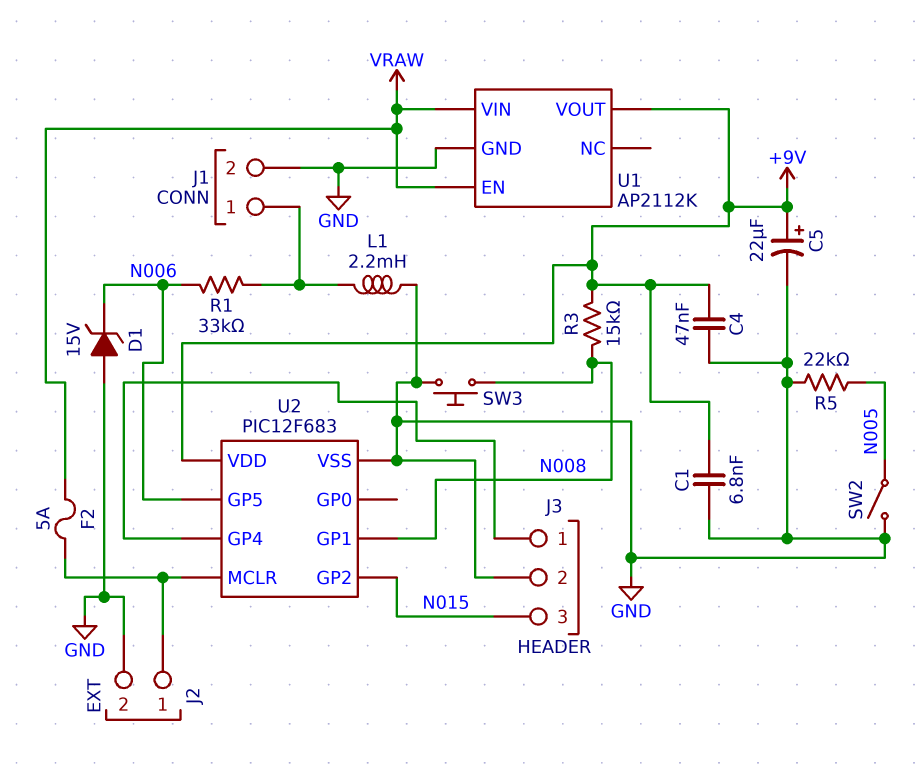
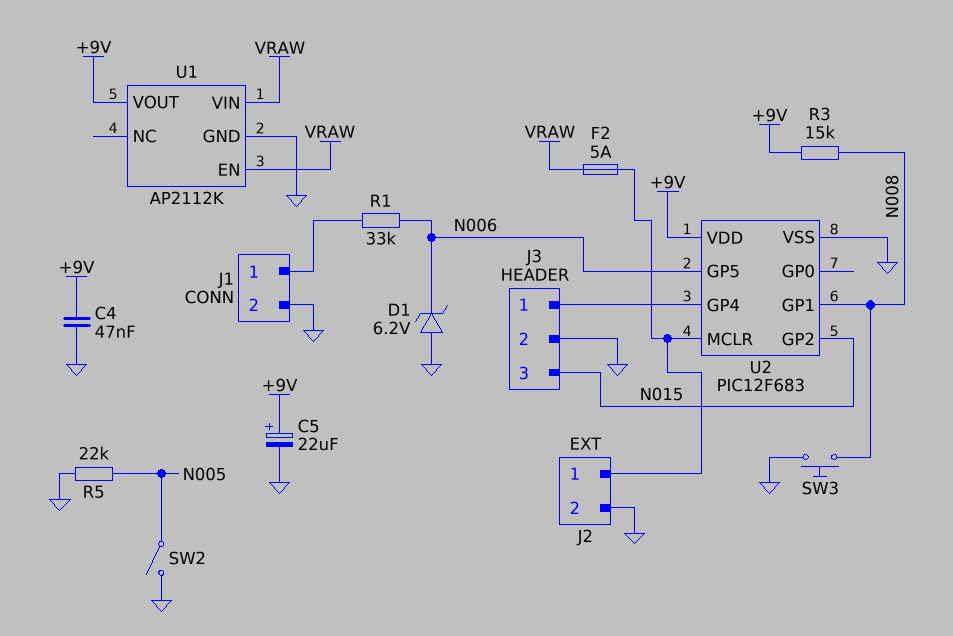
C1: 6.8nF (+9V, GND) -> none
D1: zener 15V (A GND, K N006) -> zener 6.2V (A GND, K N006)
L1: 2.2mH (GND, J1/1) -> none

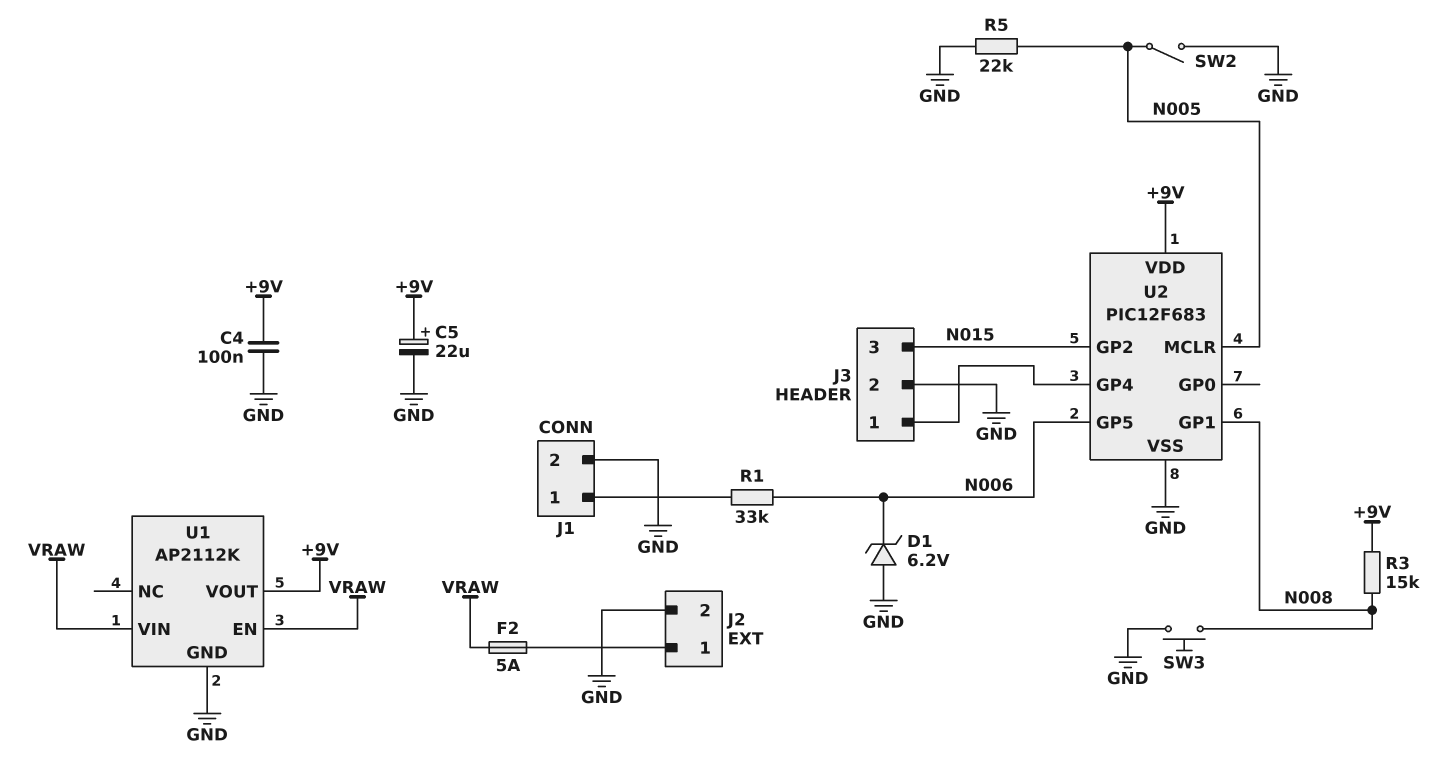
C4: 47nF (+9V, GND) -> 100nF (+9V, GND)
U2 pin MCLR: J2/1 -> N005

